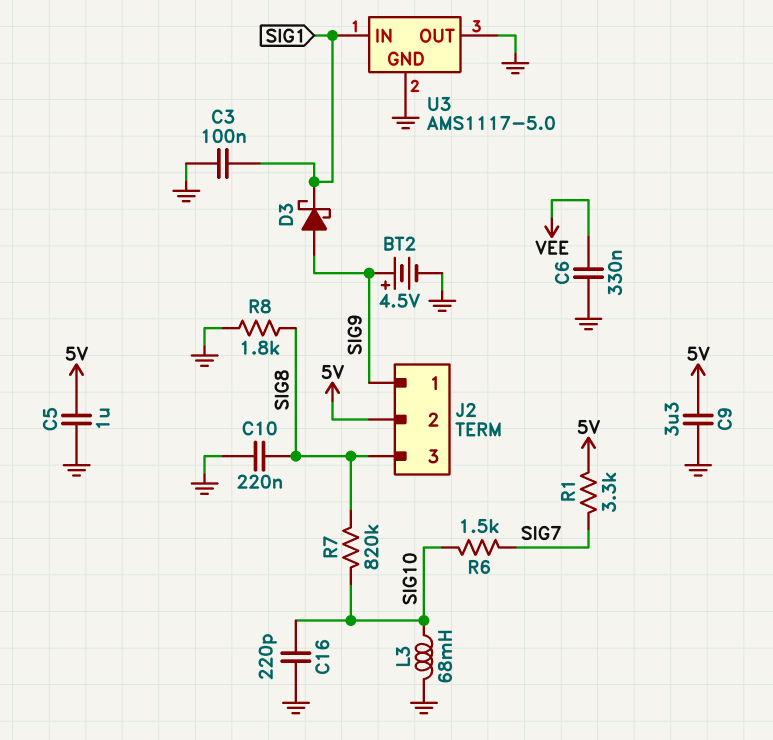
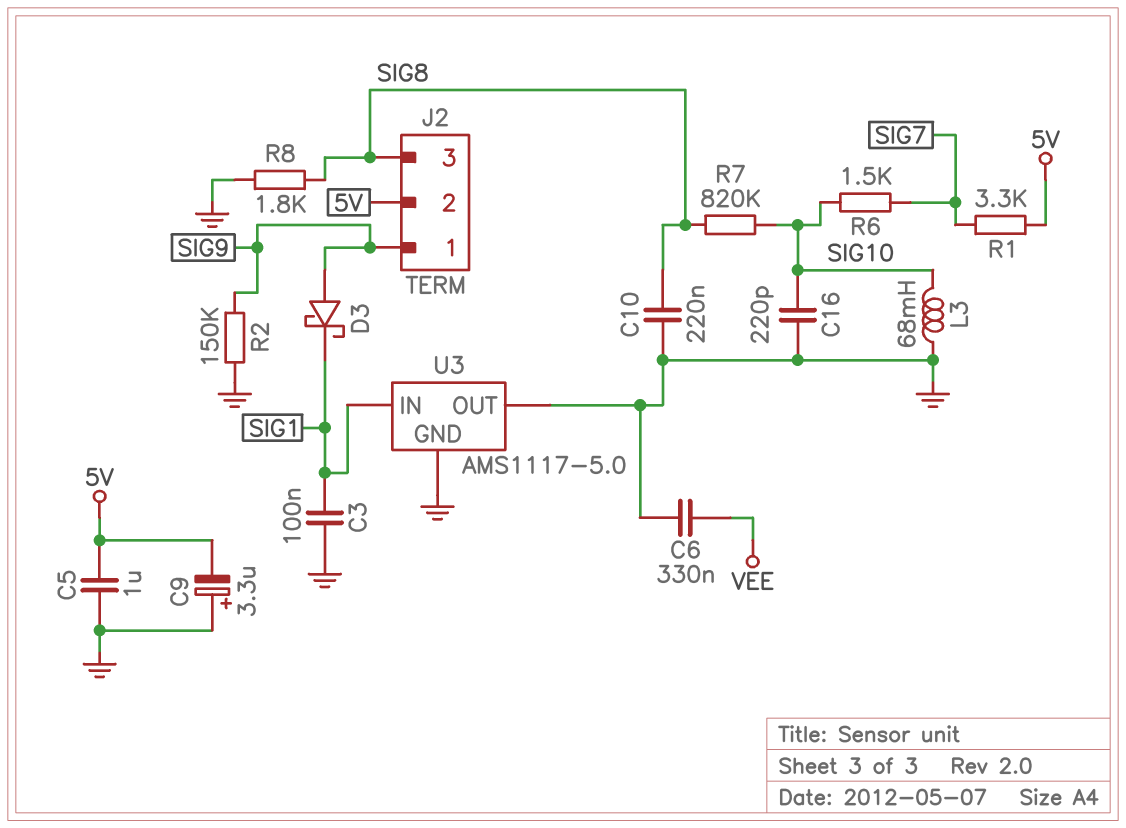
BT2: 4.5V (plus SIG9, minus GND) -> none
C9: 3.3uF (5V, GND) -> 3.3uF (plus GND, minus 5V)
R2: none -> 150k (GND, SIG9)

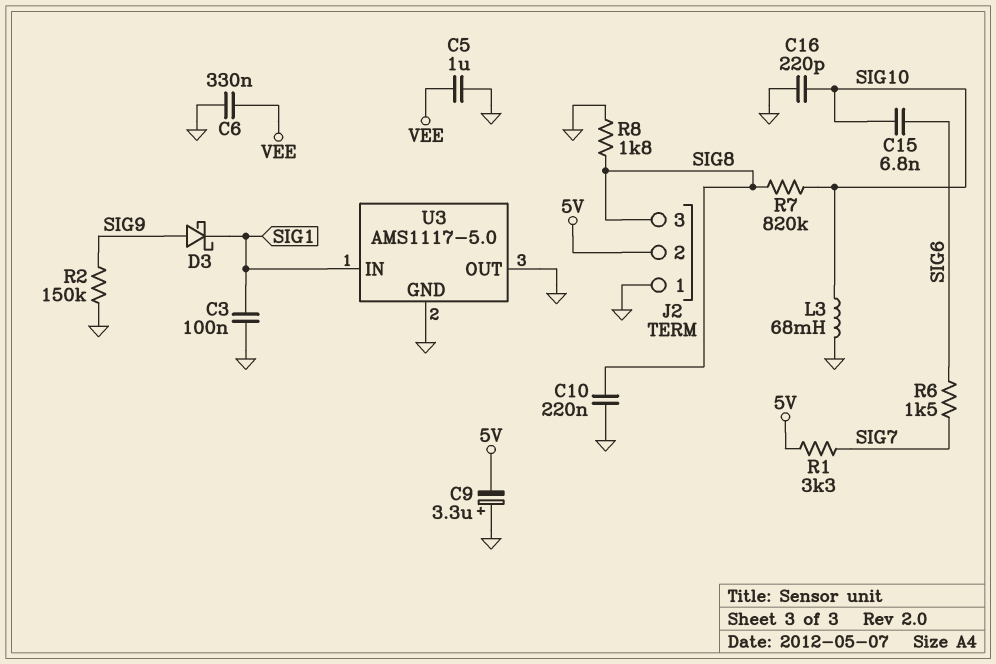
C5: 1uF (5V, GND) -> 1uF (GND, VEE)
C15: none -> 6.8nF (SIG6, SIG10)
J2 pin 1: SIG9 -> GND
R6: 1.5k (SIG7, SIG10) -> 1.5k (SIG6, SIG7)

